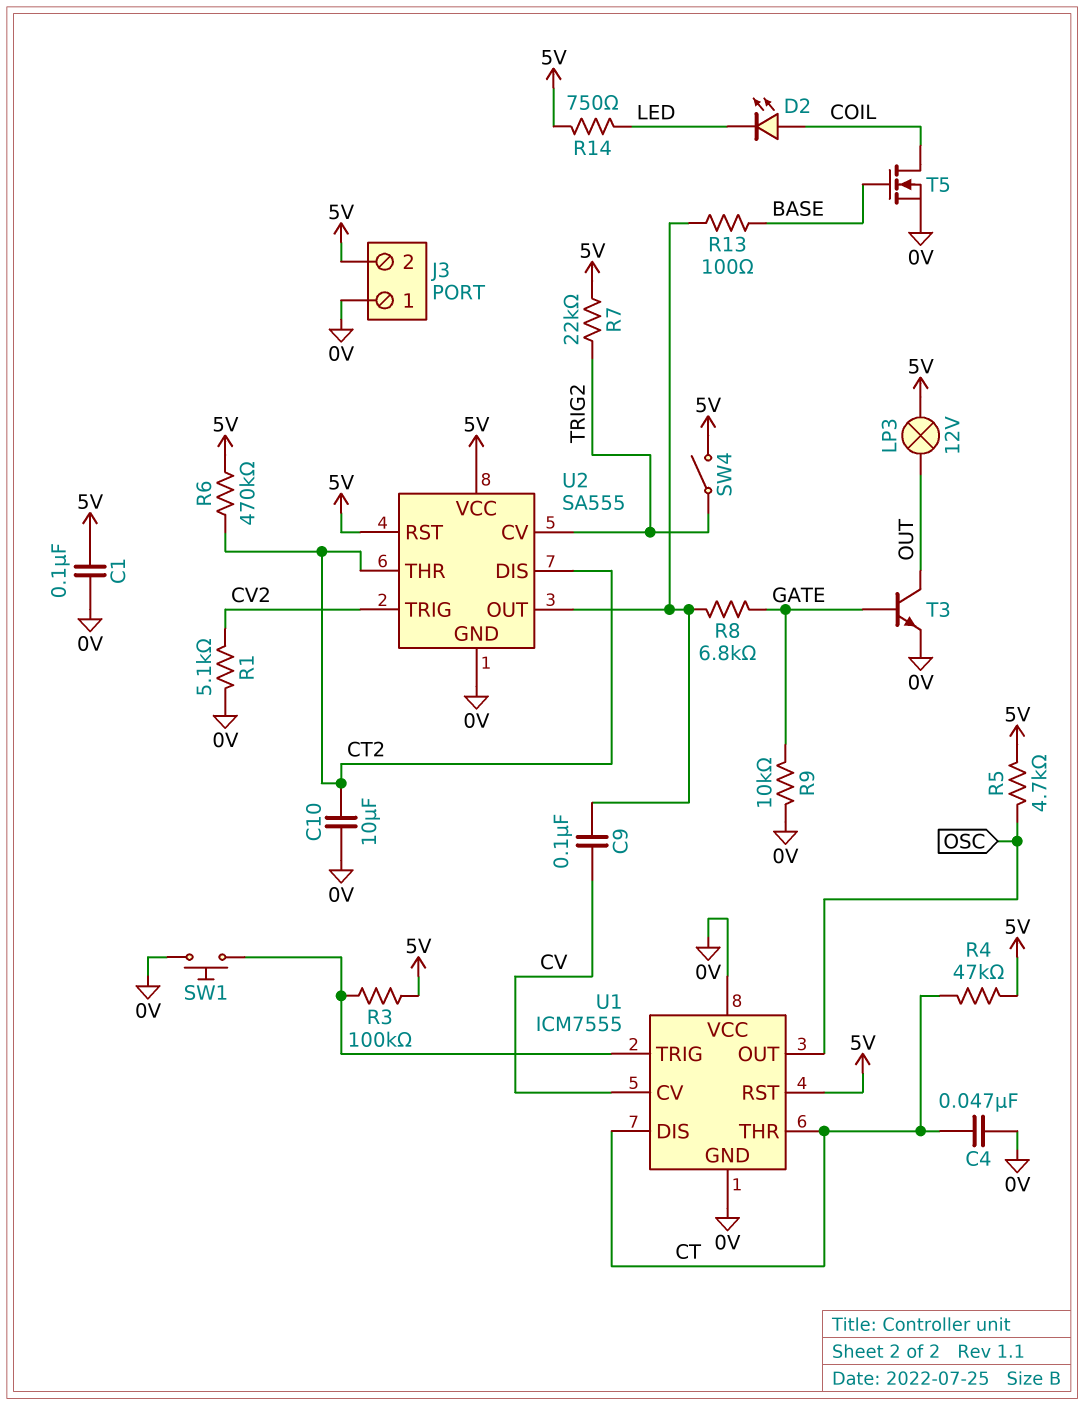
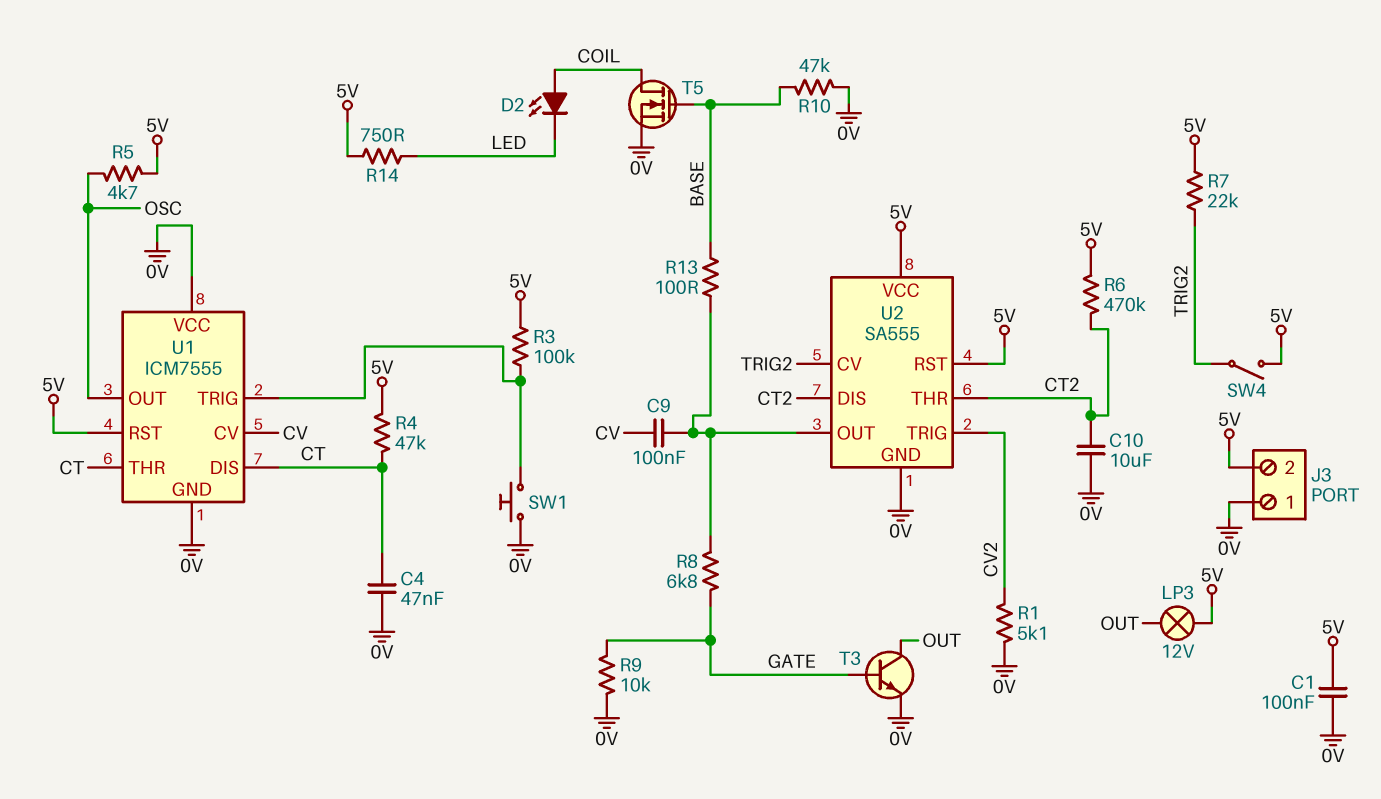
R10: none -> 47k (0V, BASE)

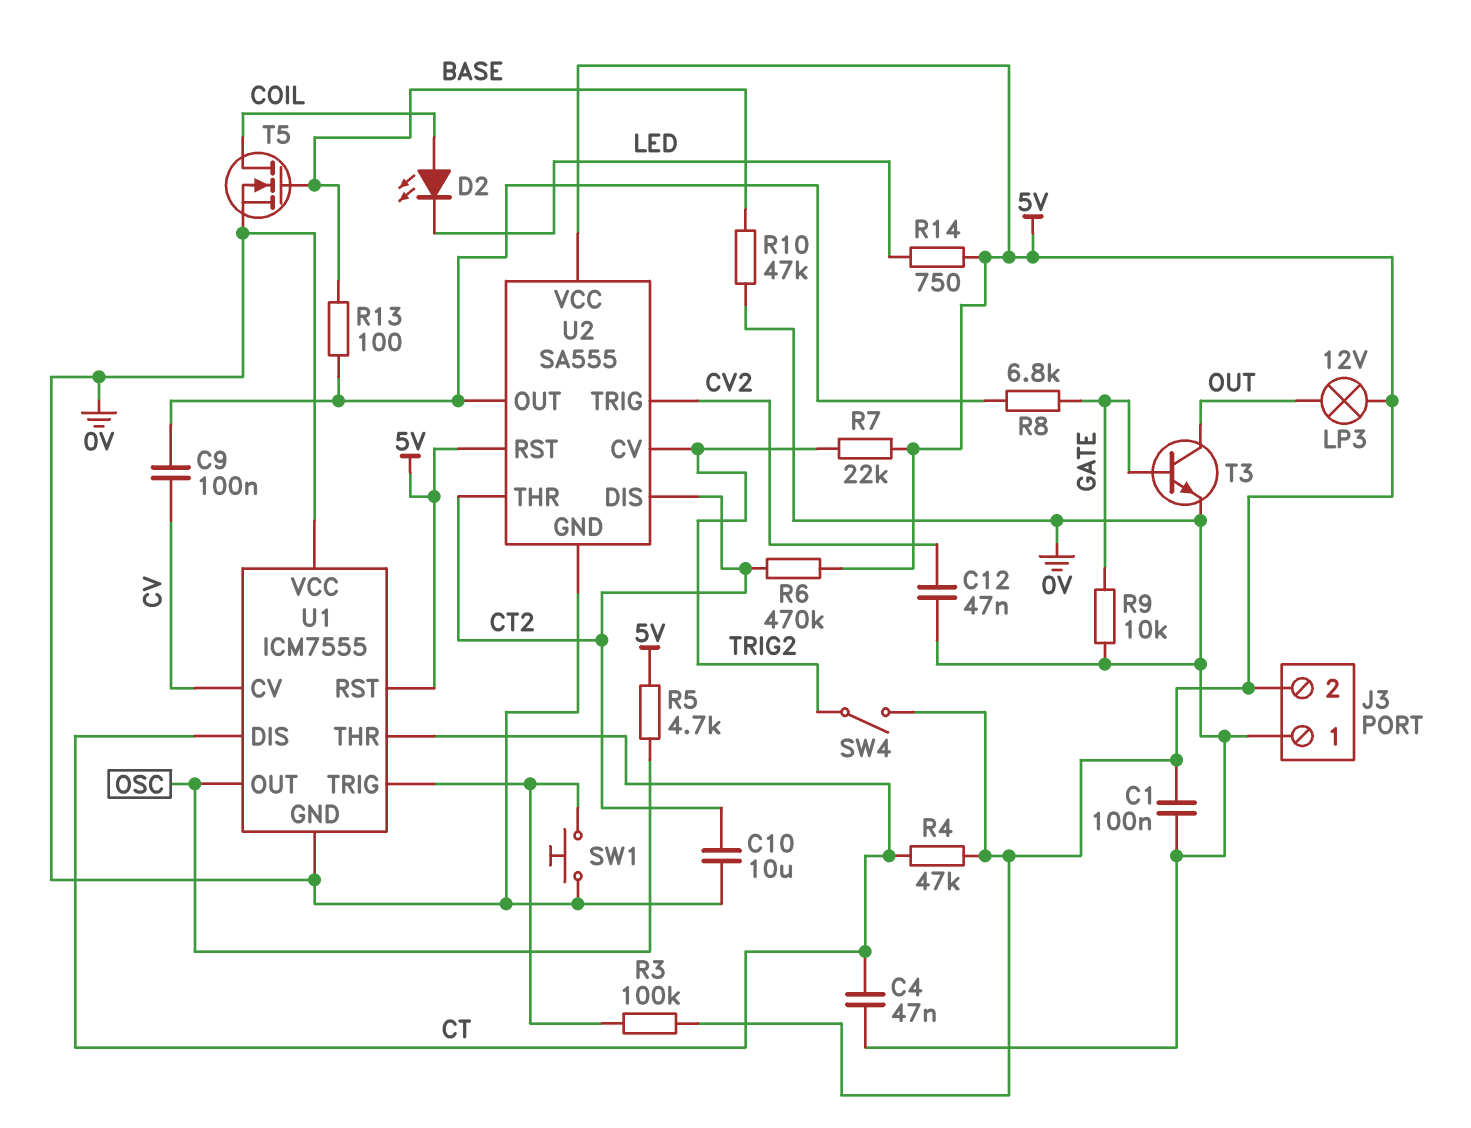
C12: none -> 47nF (0V, CV2)
R1: 5.1k (0V, CV2) -> none

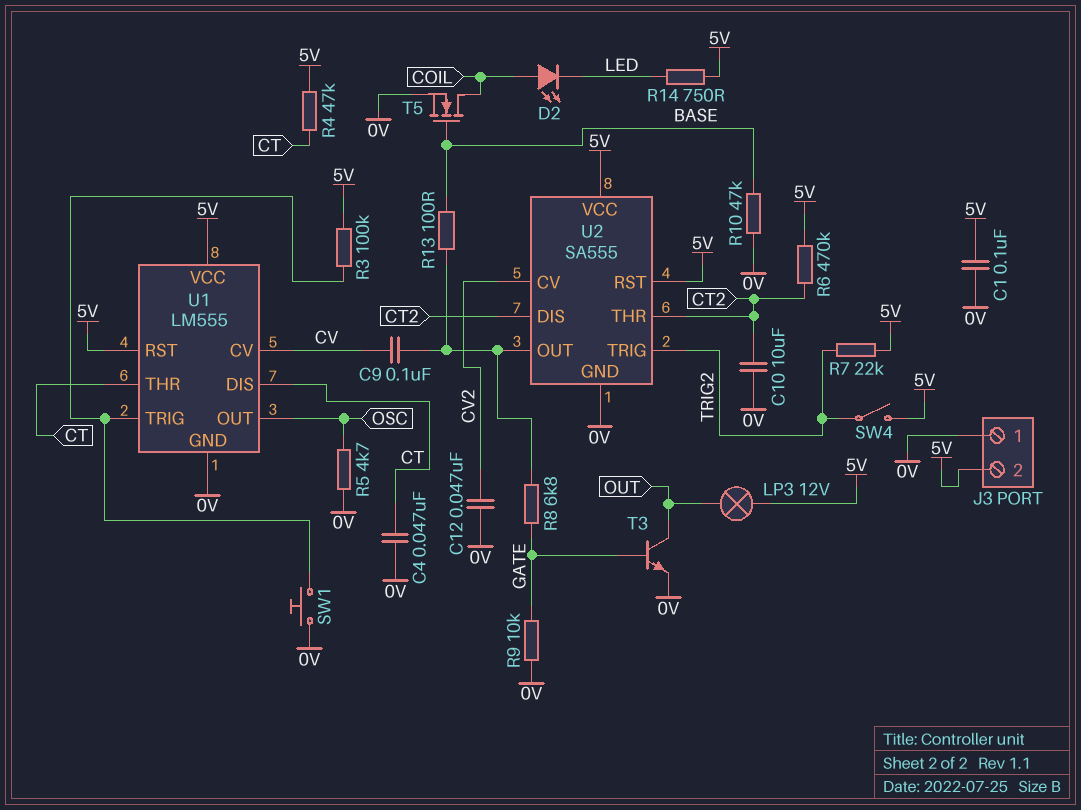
R5: 4.7k (5V, OSC) -> 4.7k (0V, OSC)
U1: ICM7555 -> LM555
U1 pin VCC: 0V -> 5V
U2 pin CV: TRIG2 -> CV2
U2 pin TRIG: CV2 -> TRIG2

